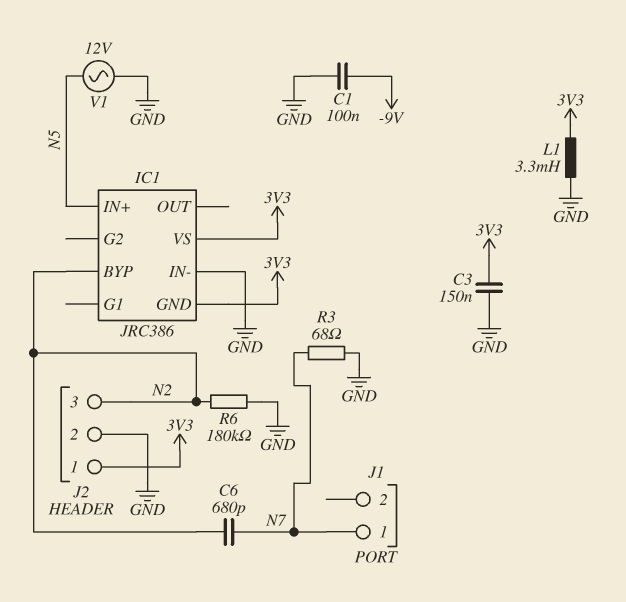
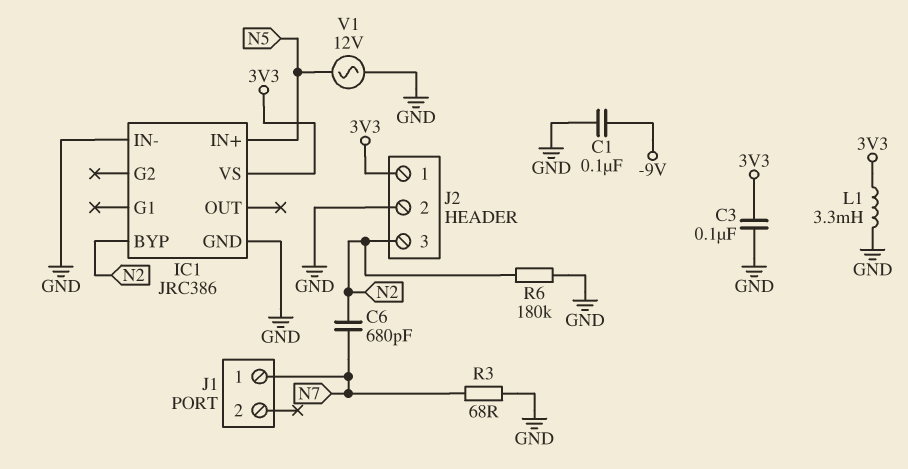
C3: 150nF (3V3, GND) -> 100nF (3V3, GND)
IC1 pin GND: 3V3 -> GND

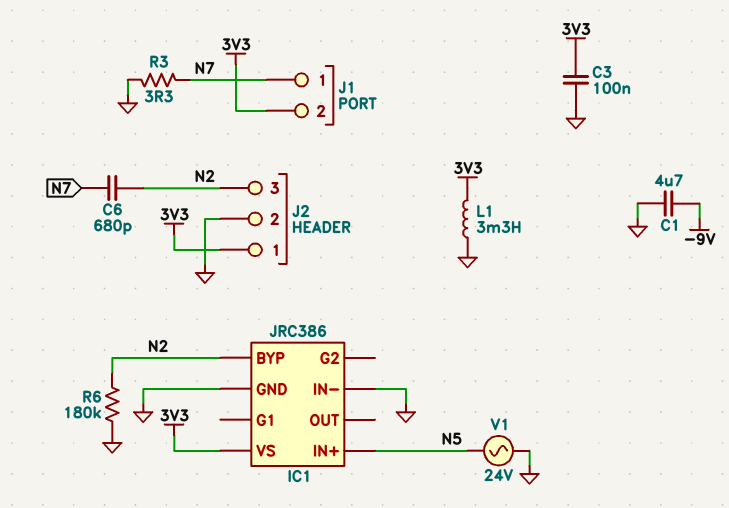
C1: 100nF (-9V, GND) -> 4.7uF (-9V, GND)
J1 pin 2: none -> 3V3
R3: 68 (GND, N7) -> 3.3 (GND, N7)
V1: AC 12V (GND, N5) -> AC 24V (GND, N5)

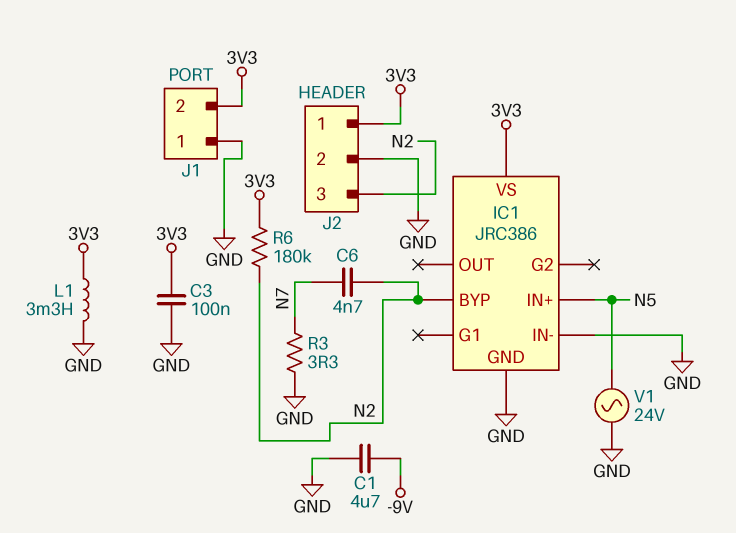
C6: 680pF (N2, N7) -> 4.7nF (N2, N7)
J1 pin 1: N7 -> GND
R6: 180k (GND, N2) -> 180k (3V3, N2)

